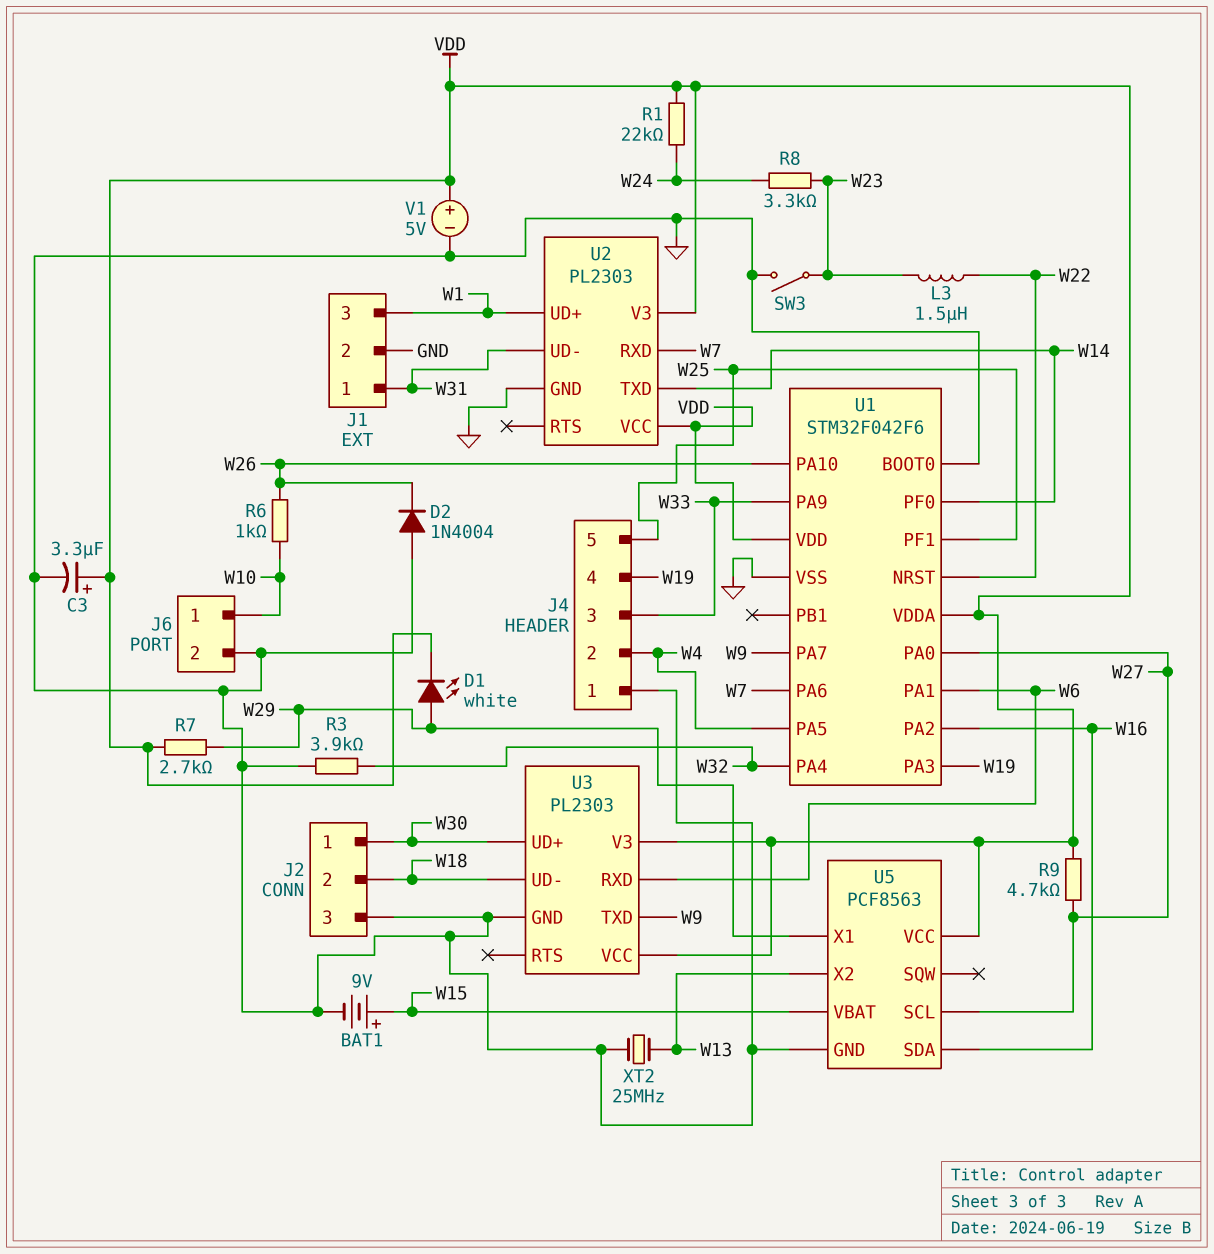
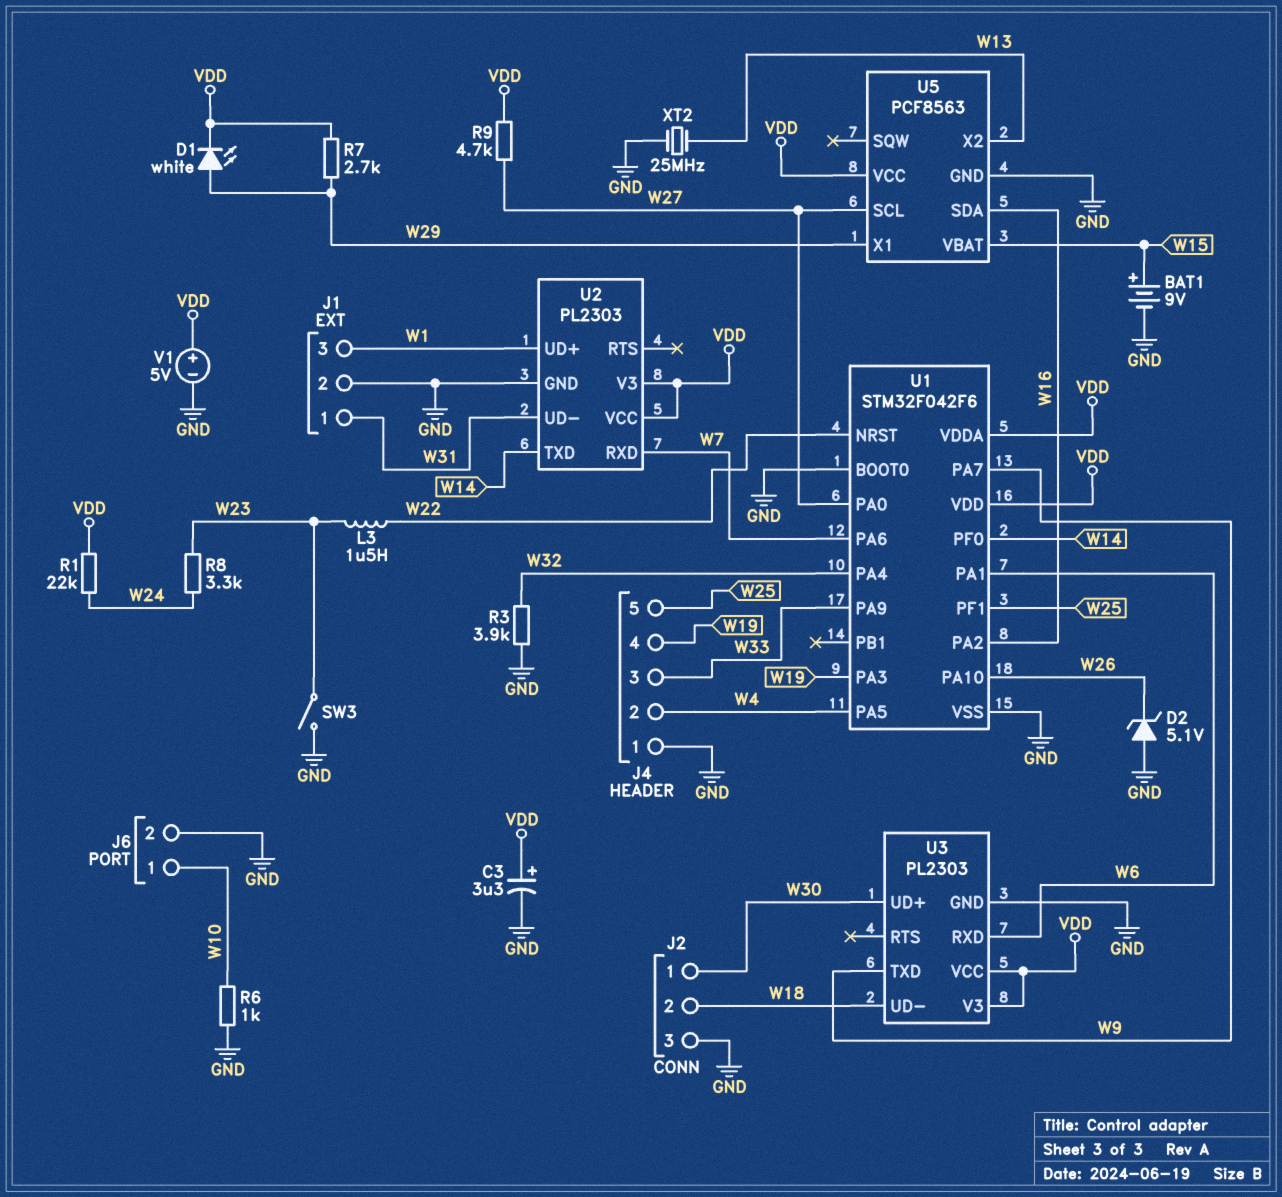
D2: diode 1N4004 (A GND, K W26) -> zener 5.1V (A GND, K W26)
R6: 1k (W10, W26) -> 1k (GND, W10)

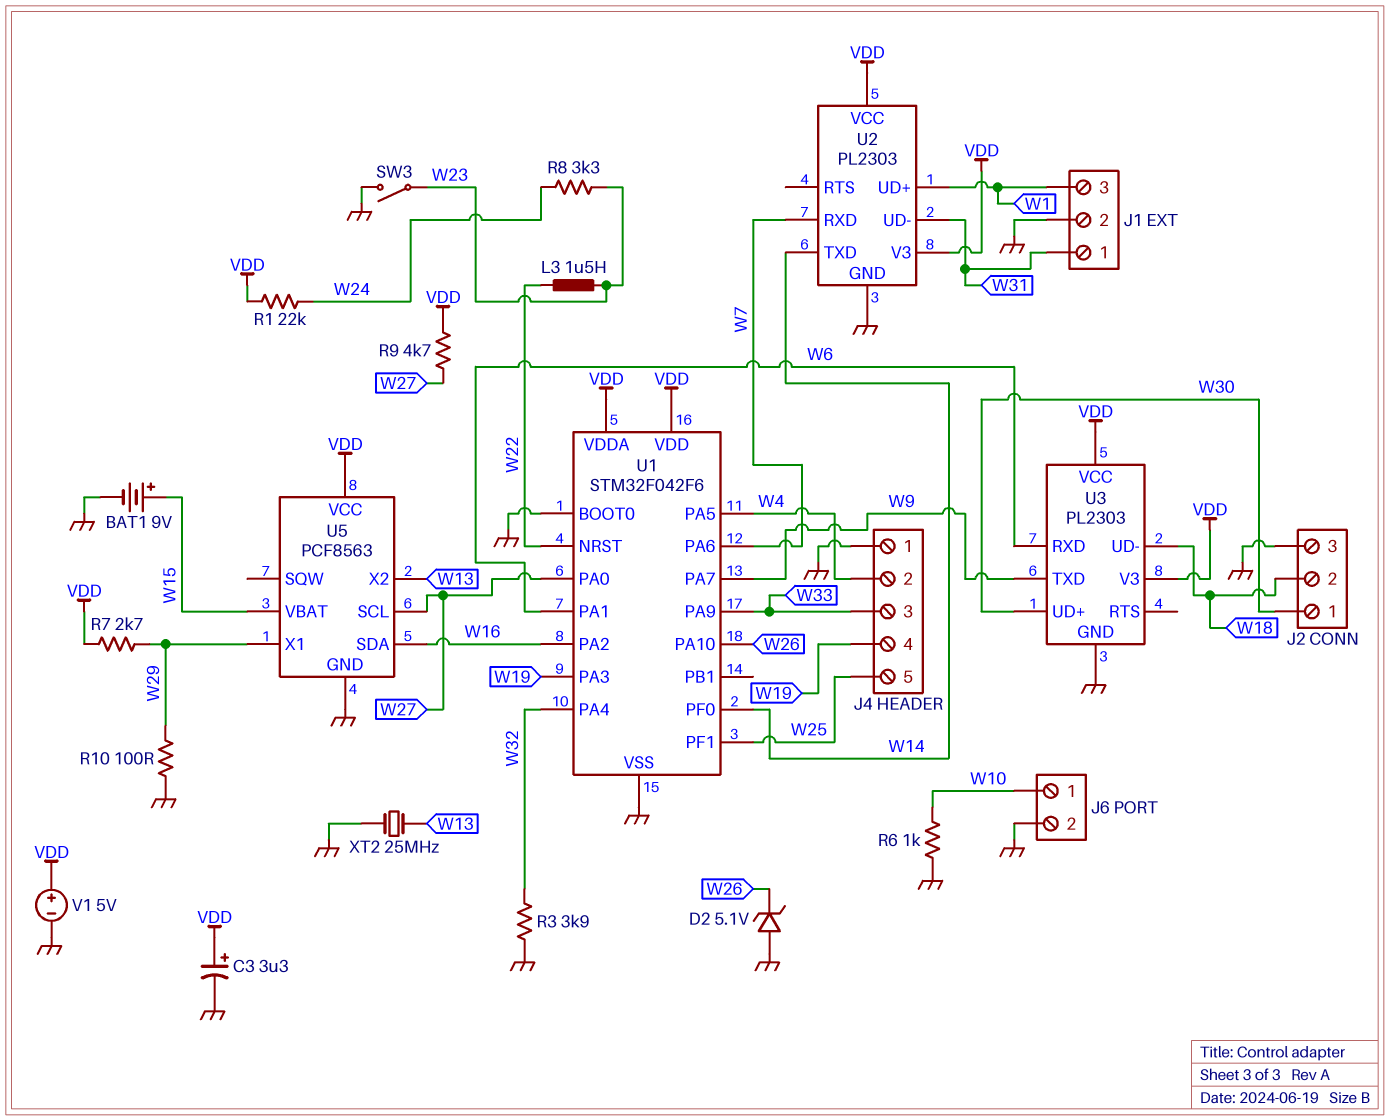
D1: LED white (A W29, K VDD) -> none
R10: none -> 100 (GND, W29)

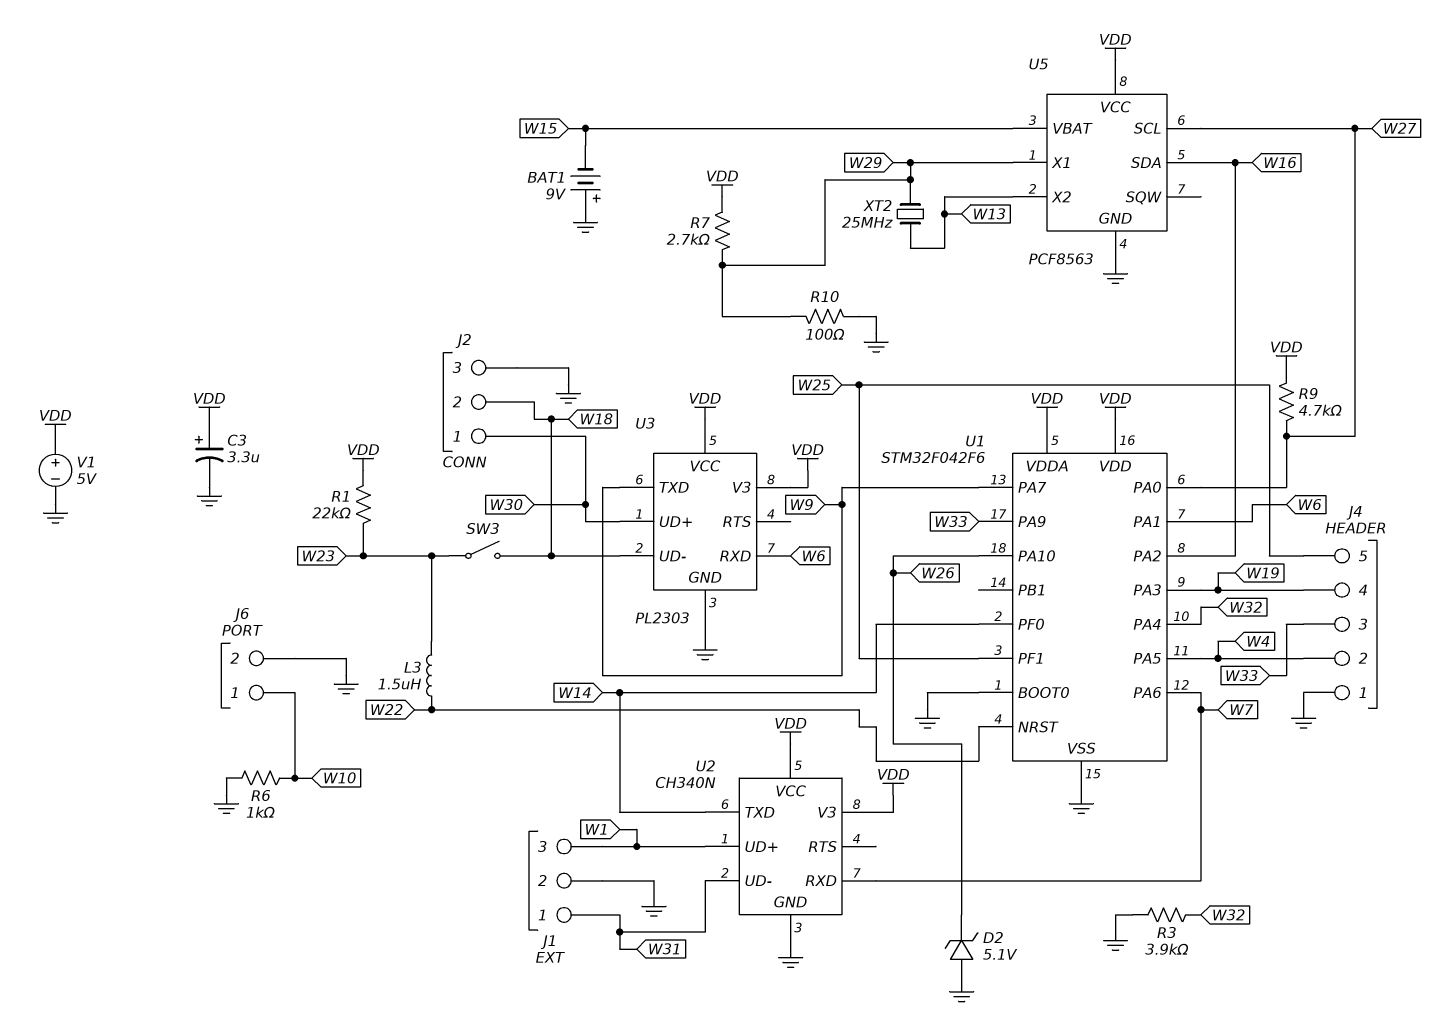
BAT1: 9V (plus W15, minus GND) -> 9V (plus GND, minus W15)
R1: 22k (VDD, W24) -> 22k (VDD, W23)
R8: 3.3k (W23, W24) -> none
SW3: switch (GND, W23) -> switch (W18, W23)
U2: PL2303 -> CH340N
XT2: 25MHz (GND, W13) -> 25MHz (W13, W29)

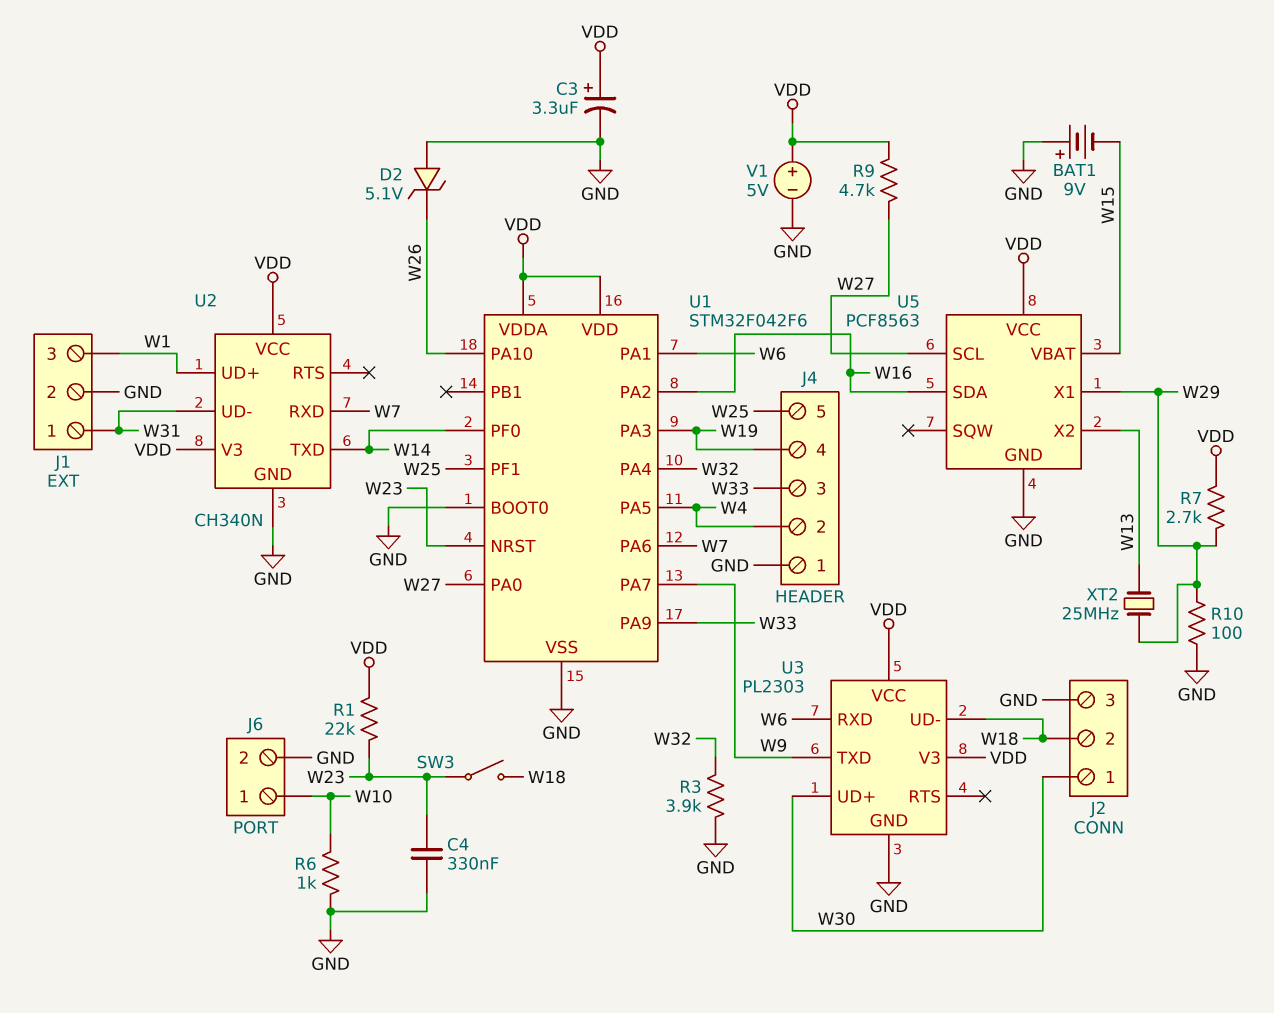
C4: none -> 330nF (GND, W23)
L3: 1.5uH (W22, W23) -> none
U1 pin NRST: W22 -> W23

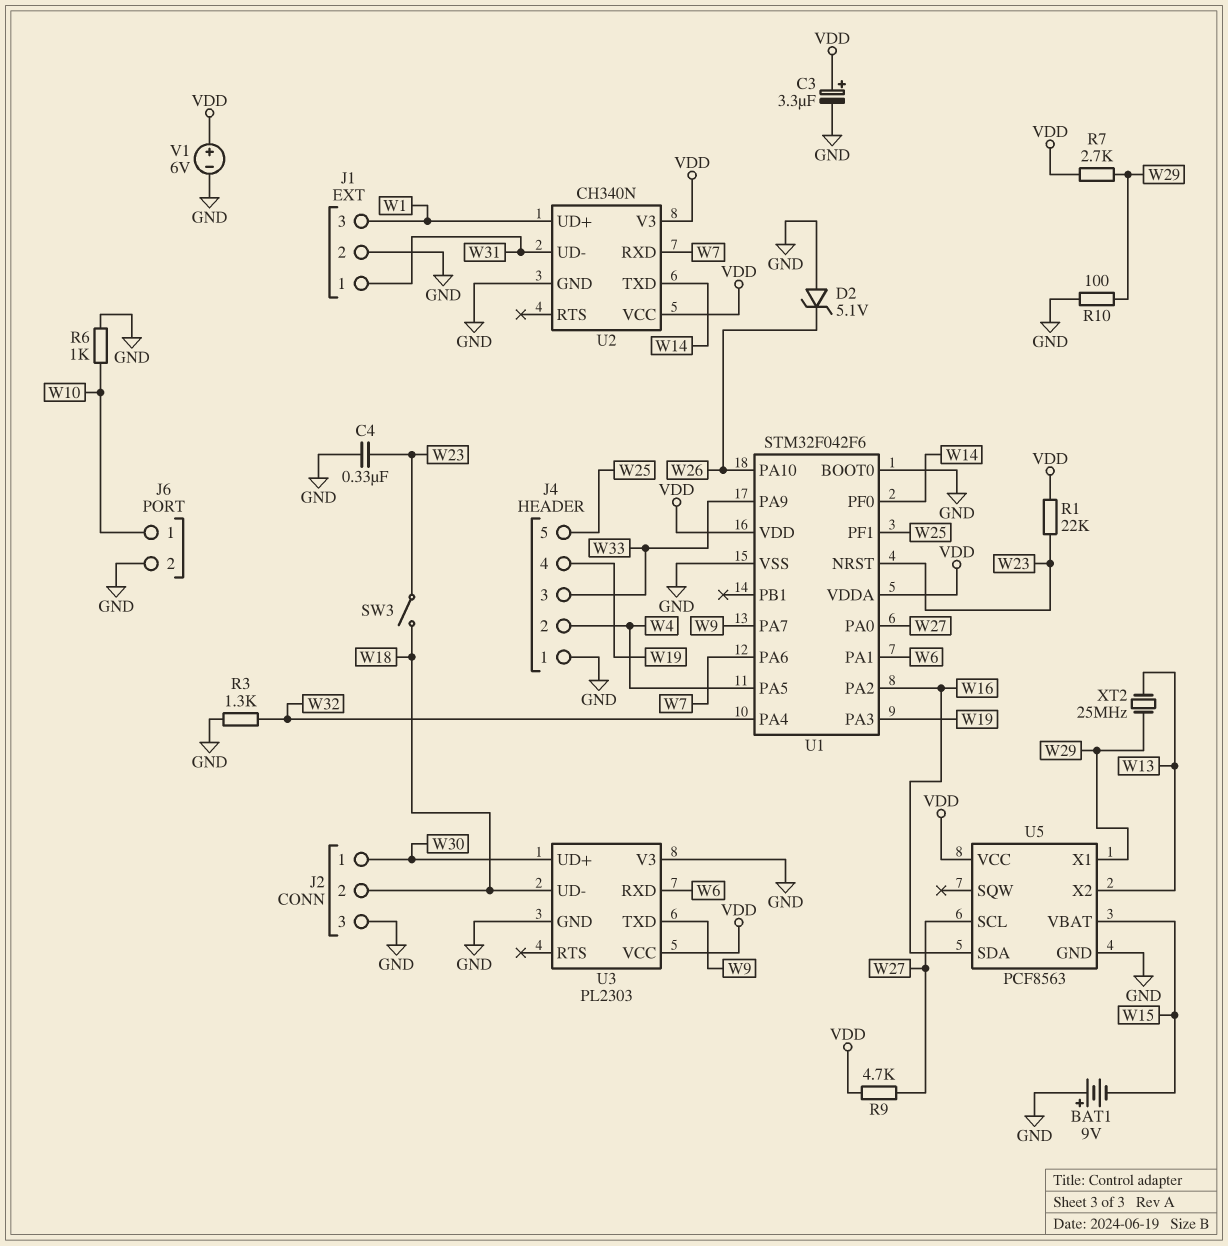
R3: 3.9k (GND, W32) -> 1.3k (GND, W32)
U3 pin V3: VDD -> GND
V1: 5V (plus VDD, minus GND) -> 6V (plus VDD, minus GND)

